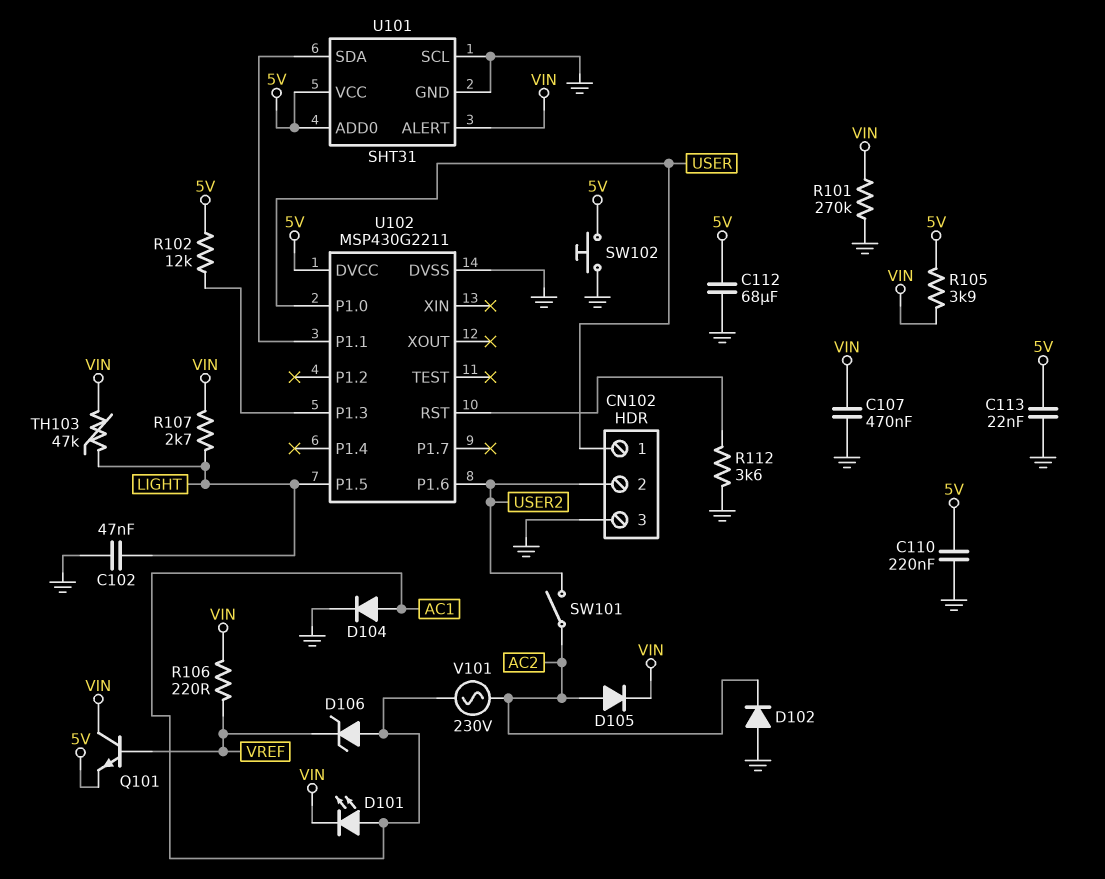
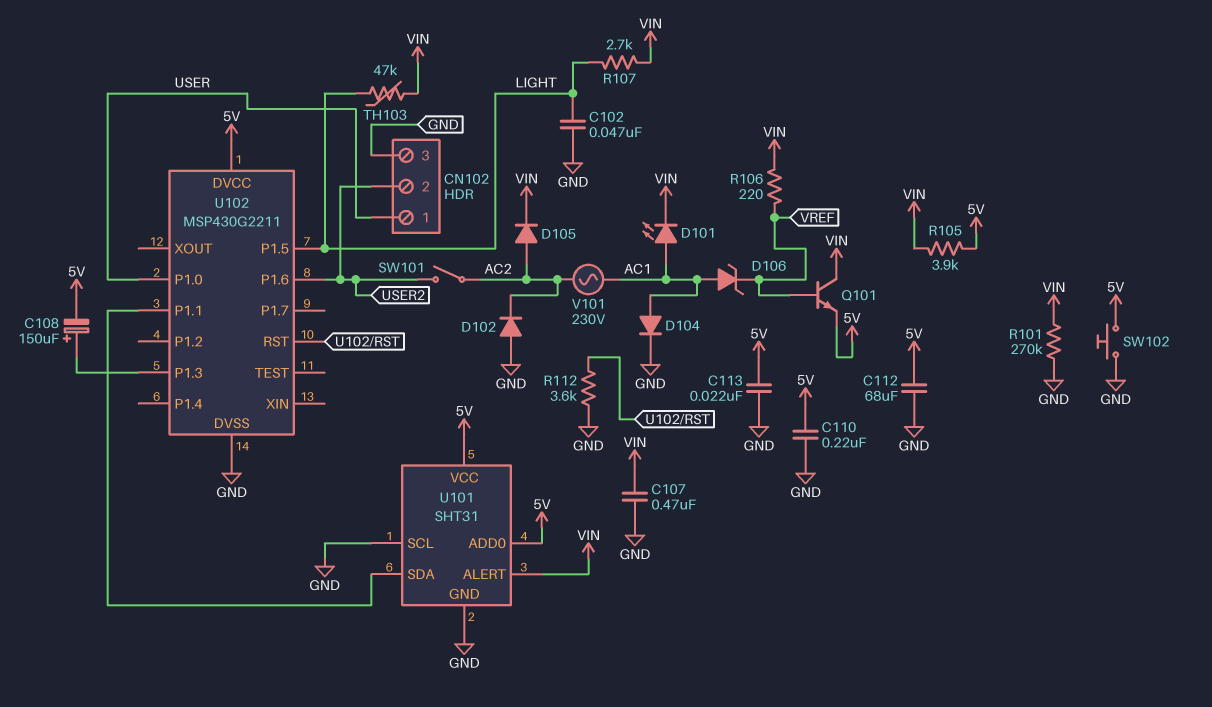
C108: none -> 150uF (plus U102/P1.3, minus 5V)
R102: 12k (5V, U102/P1.3) -> none

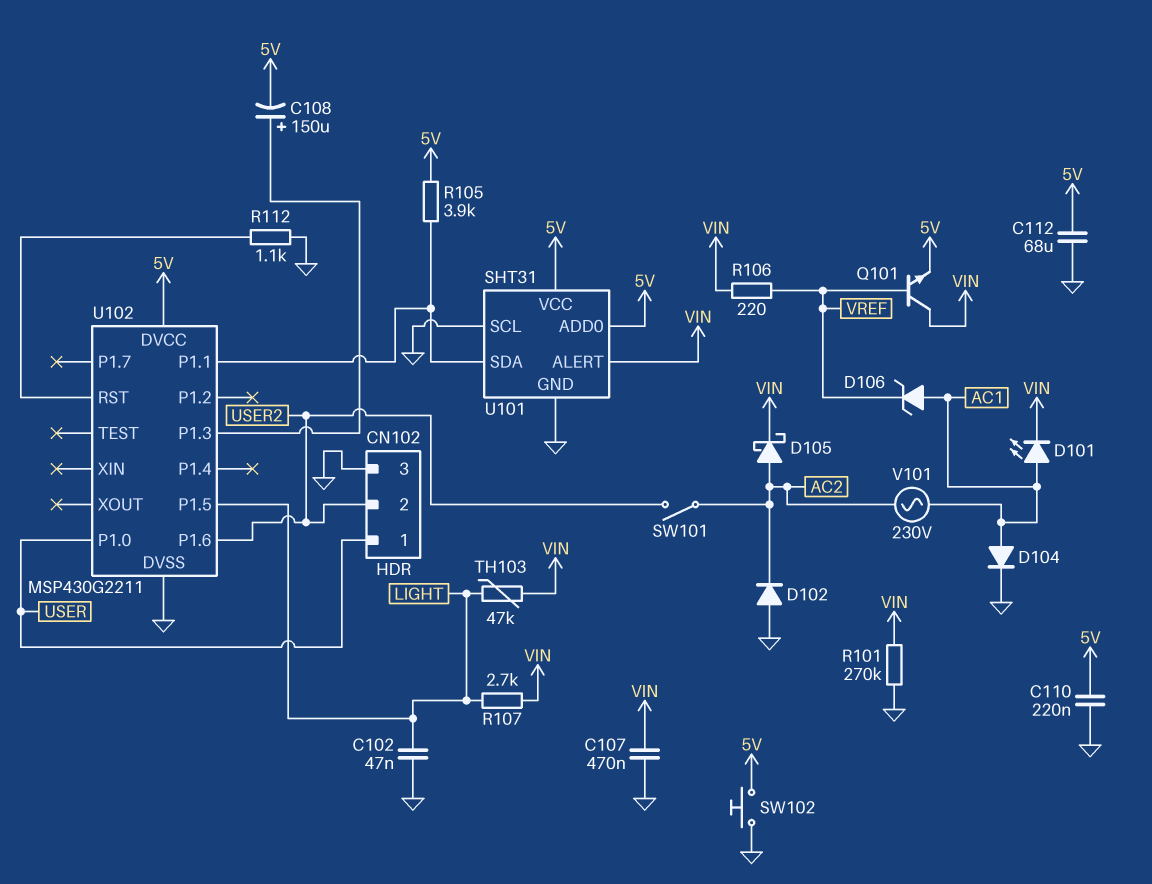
C113: 22nF (5V, GND) -> none
D105: diode (A AC2, K VIN) -> schottky (A AC2, K VIN)
R105: 3.9k (5V, VIN) -> 3.9k (5V, U101/SDA)
R112: 3.6k (GND, U102/RST) -> 1.1k (GND, U102/RST)

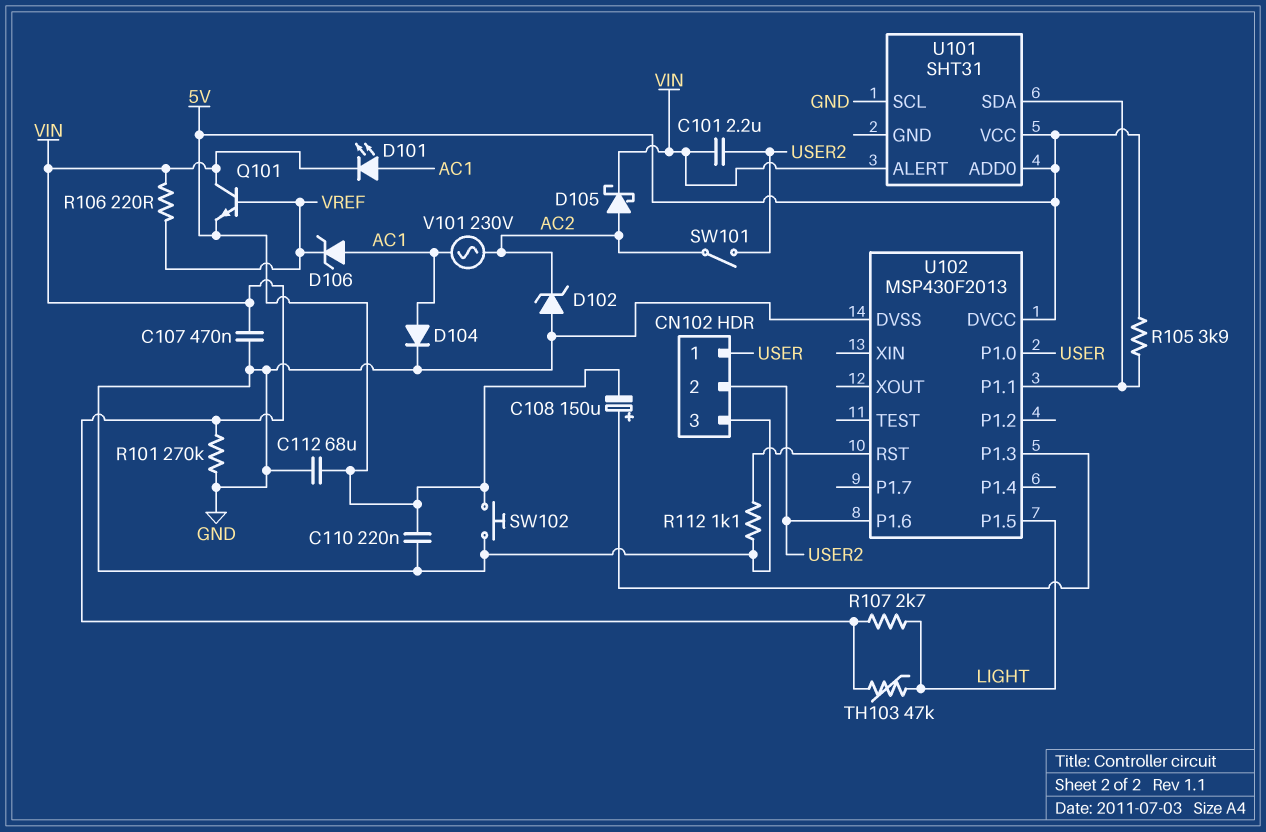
C101: none -> 2.2uF (USER2, VIN)
C102: 47nF (GND, LIGHT) -> none
D102: diode (A GND, K AC2) -> zener (A GND, K AC2)
U101 pin GND: GND -> none
U102: MSP430G2211 -> MSP430F2013

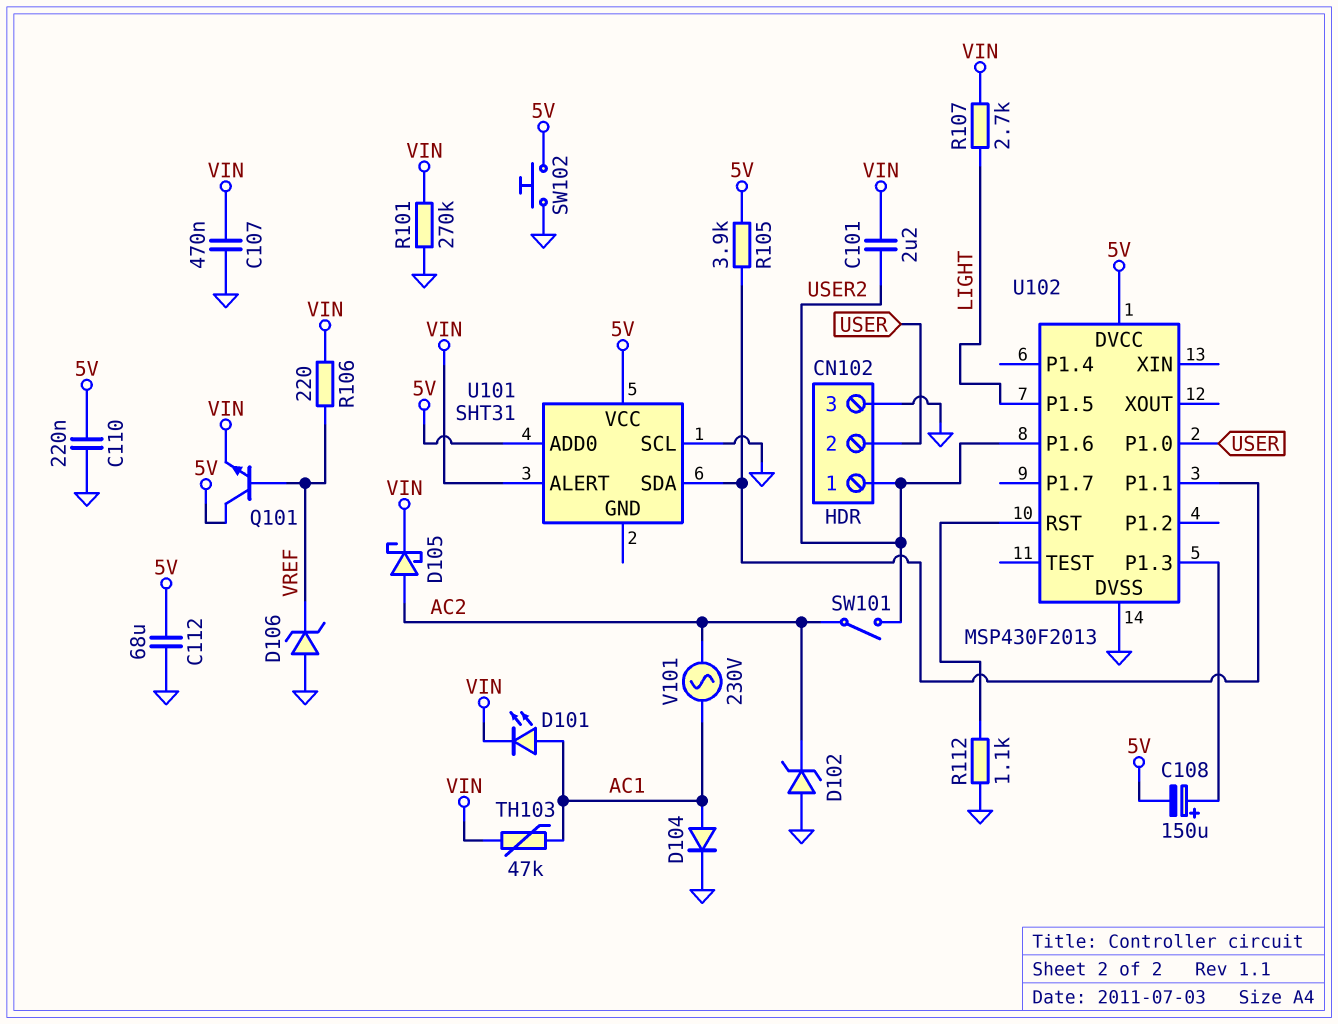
CN102 pin 1: USER -> USER2
CN102 pin 2: USER2 -> USER
D106: zener (A AC1, K VREF) -> zener (A GND, K VREF)
Q101: NPN (B VREF, C VIN, E 5V) -> NPN (B VREF, C 5V, E VIN)
TH103: 47k (LIGHT, VIN) -> 47k (AC1, VIN)

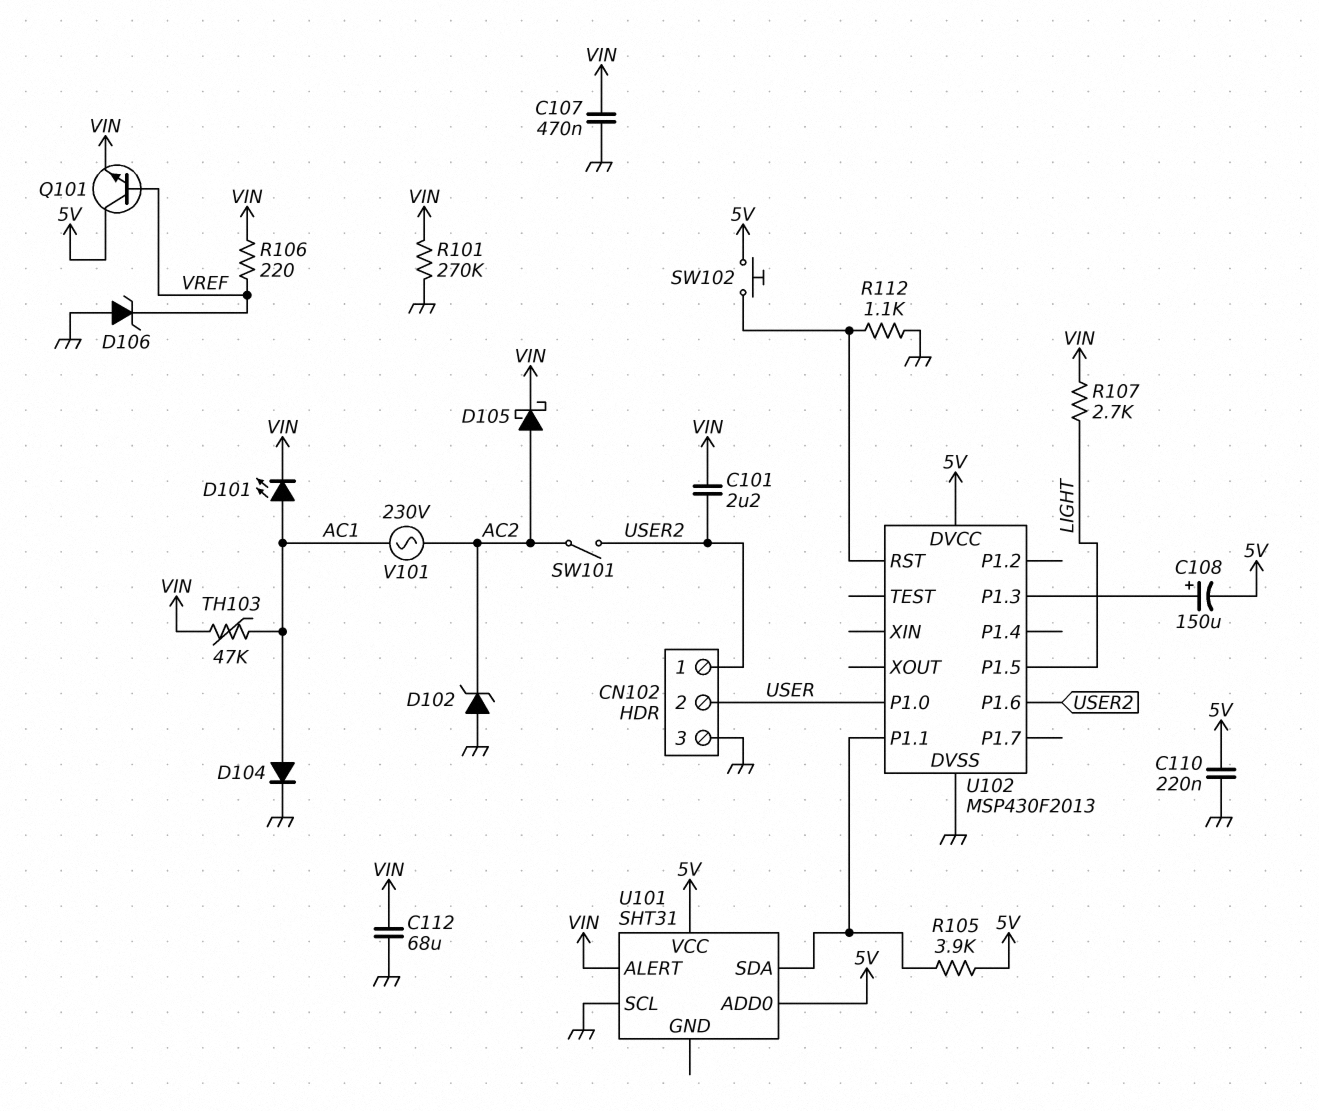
C112: 68uF (5V, GND) -> 68uF (GND, VIN)
SW102: button (5V, GND) -> button (5V, U102/RST)

